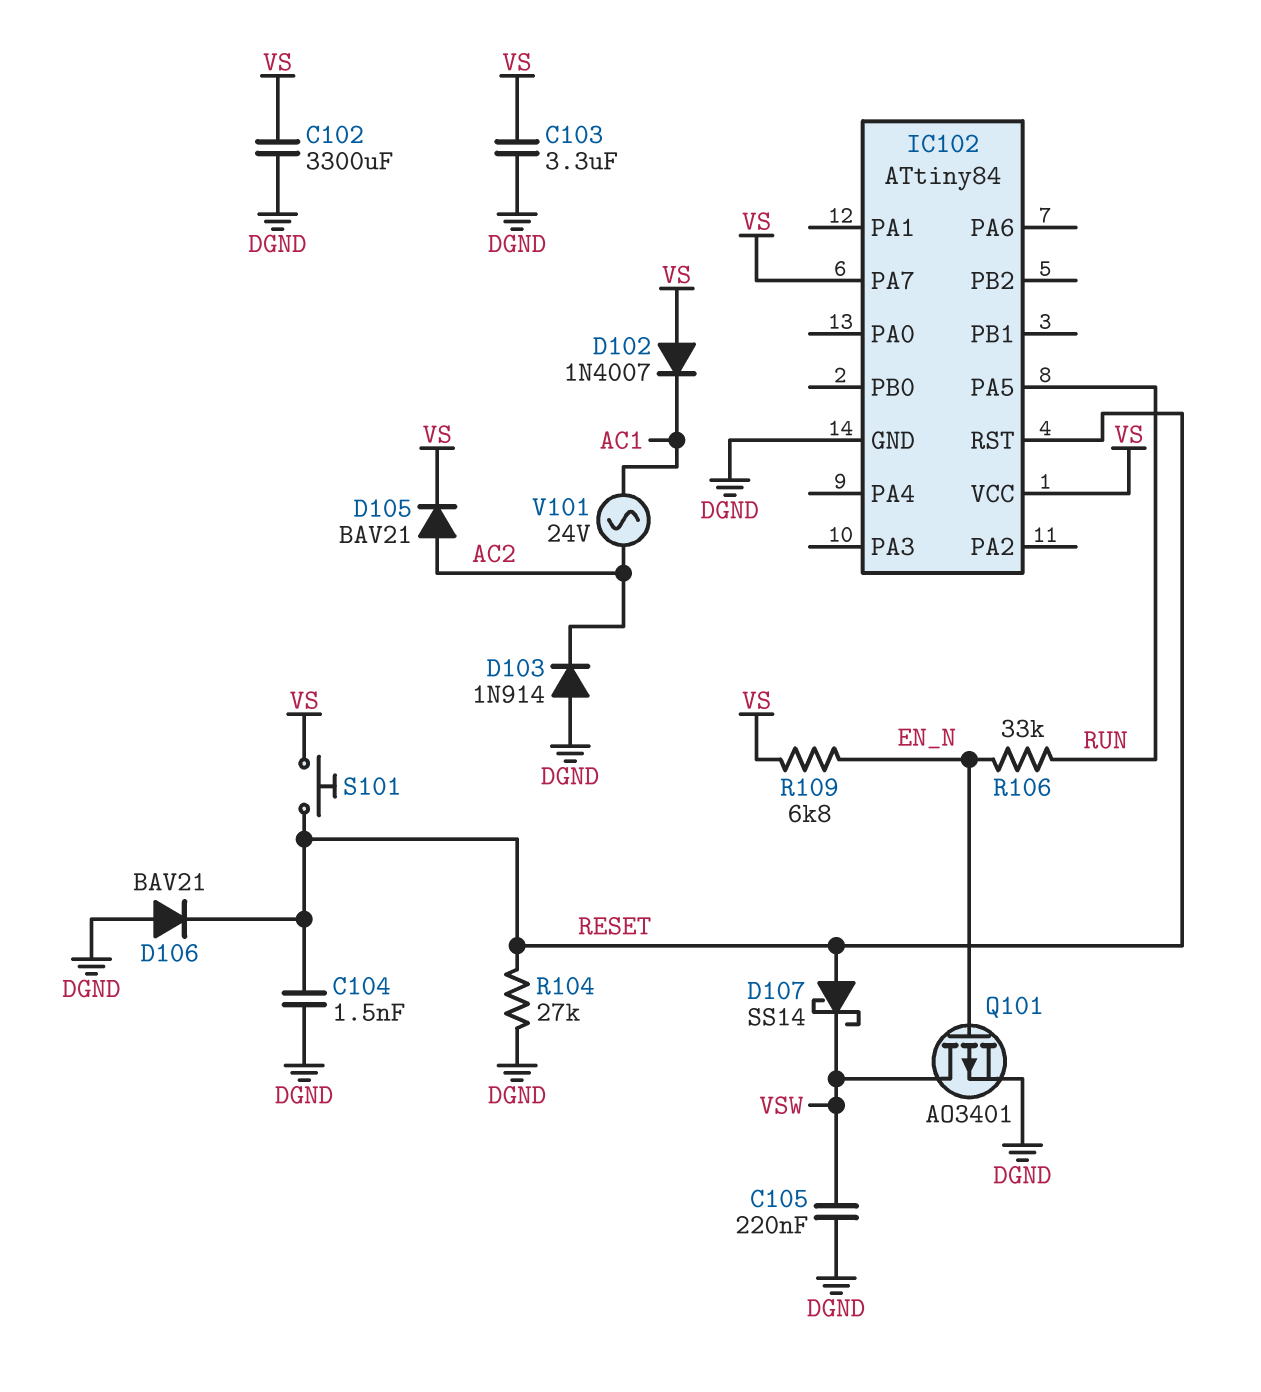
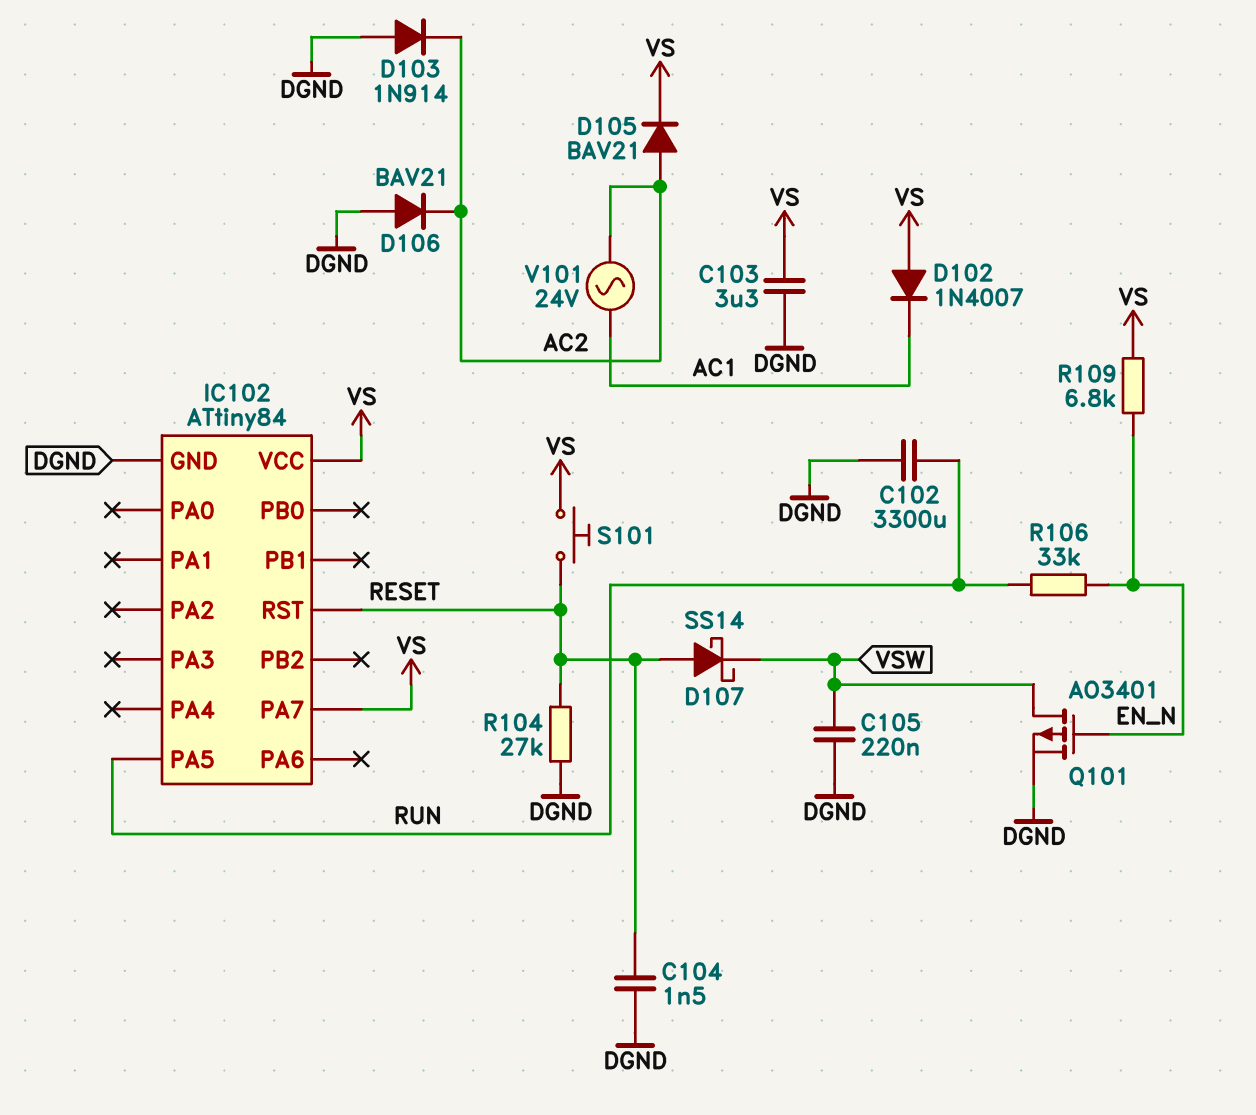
C102: 3300uF (DGND, VS) -> 3300uF (DGND, RUN)
D106: diode BAV21 (A DGND, K RESET) -> diode BAV21 (A DGND, K AC2)

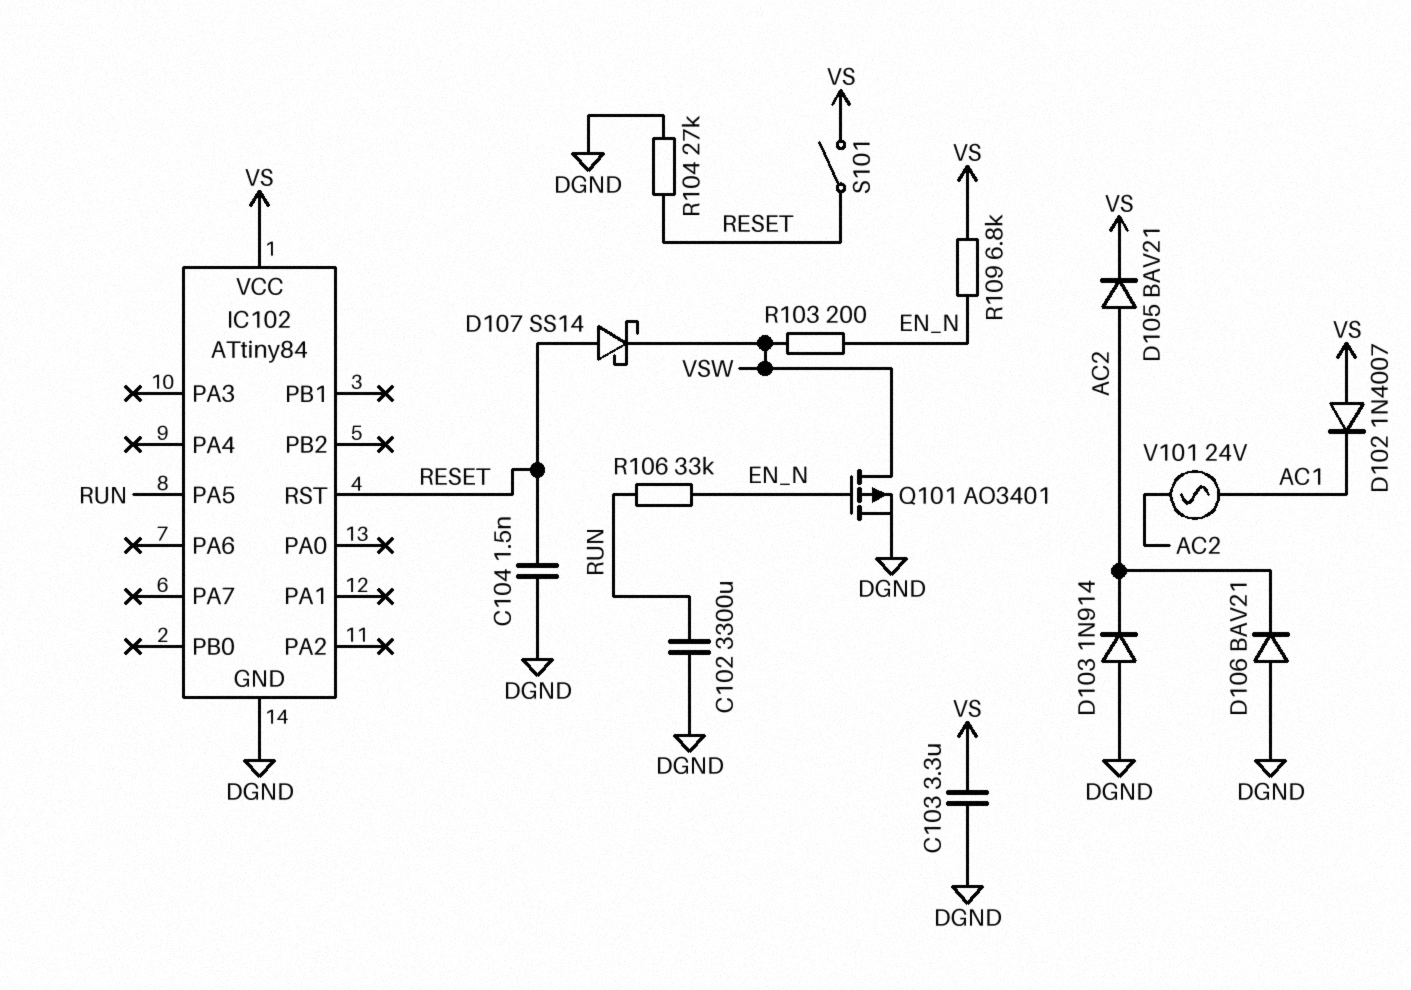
C105: 220nF (DGND, VSW) -> none
IC102 pin PA7: VS -> none
R103: none -> 200 (EN_N, VSW)
S101: button (RESET, VS) -> switch (RESET, VS)

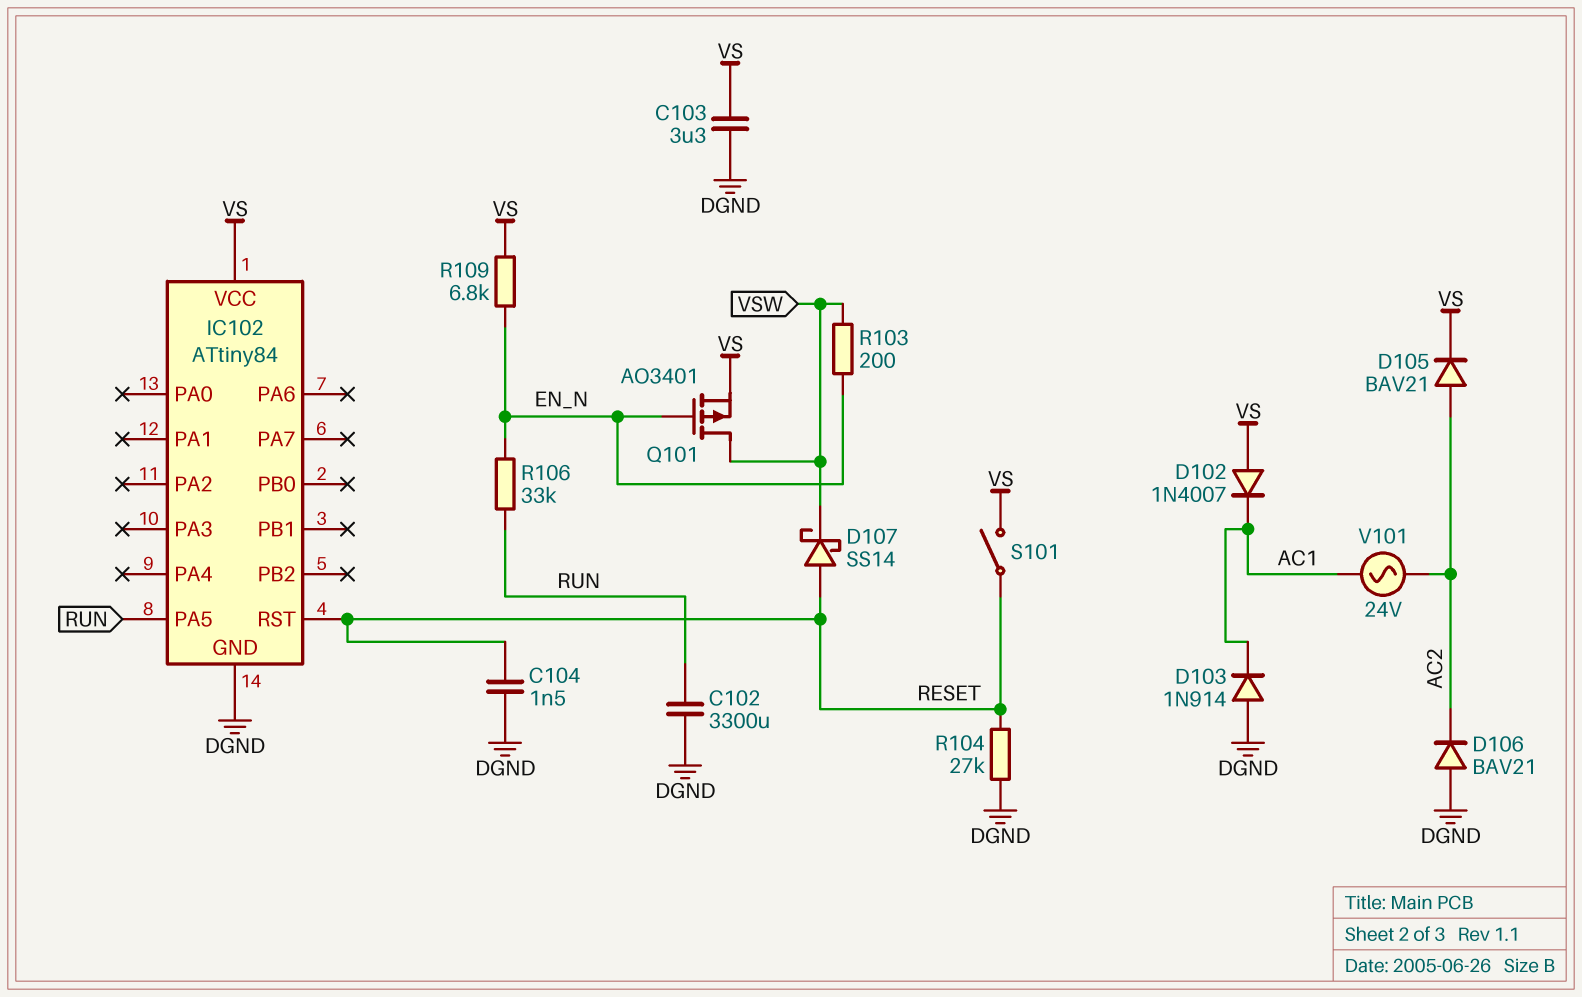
D103: diode 1N914 (A DGND, K AC2) -> diode 1N914 (A DGND, K AC1)
Q101: PMOS AO3401 (G EN_N, D VSW, S DGND) -> PMOS AO3401 (G EN_N, D VSW, S VS)

